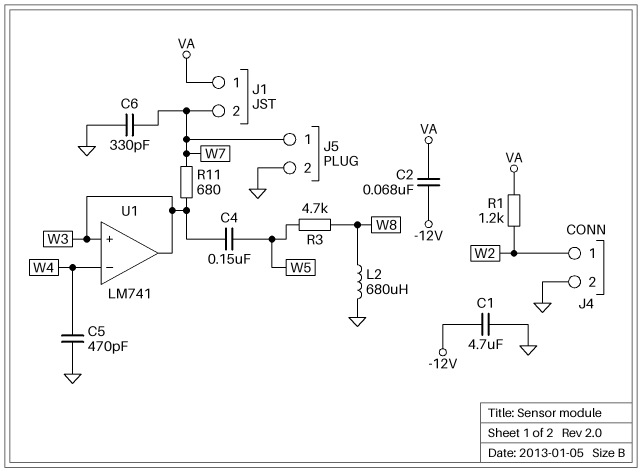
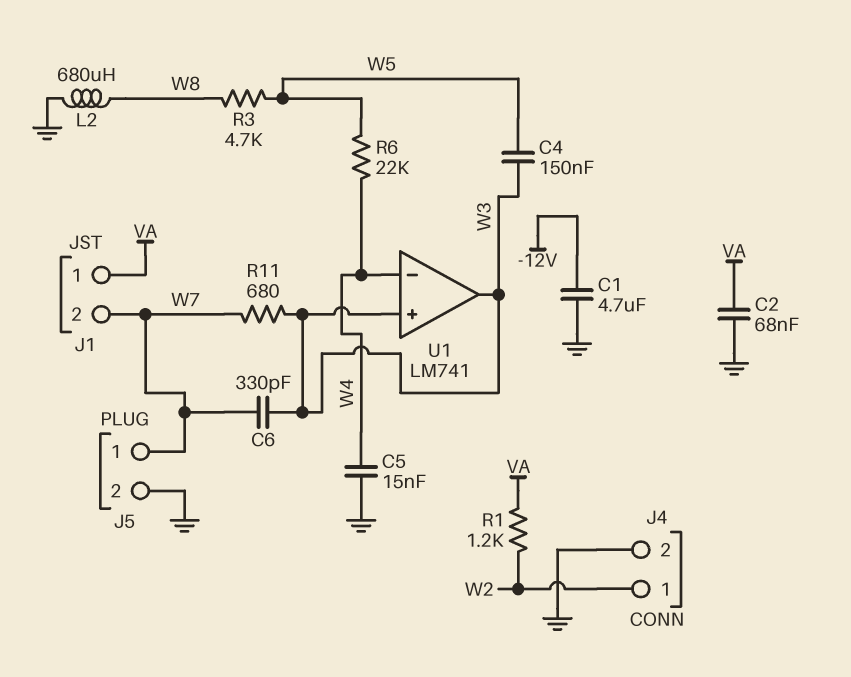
C2: 68nF (-12V, VA) -> 68nF (GND, VA)
C5: 470pF (GND, W4) -> 15nF (GND, W4)
C6: 330pF (GND, W7) -> 330pF (W3, W7)
R6: none -> 22k (W4, W5)

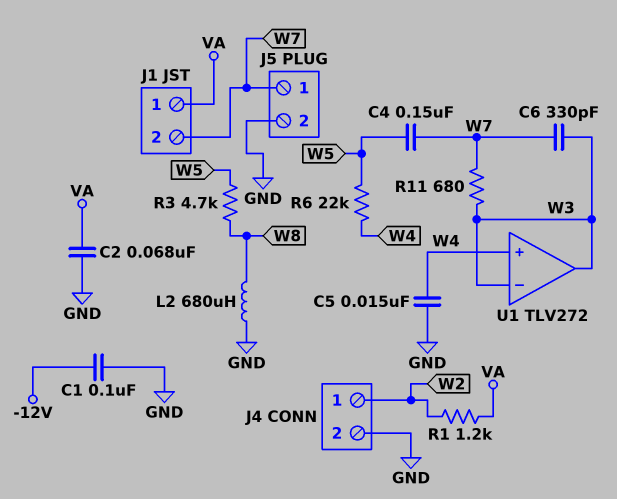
C1: 4.7uF (-12V, GND) -> 100nF (-12V, GND)
C4: 150nF (W3, W5) -> 150nF (W5, W7)
U1: LM741 -> TLV272
U1 pin in+: W3 -> W4
U1 pin in-: W4 -> W3

